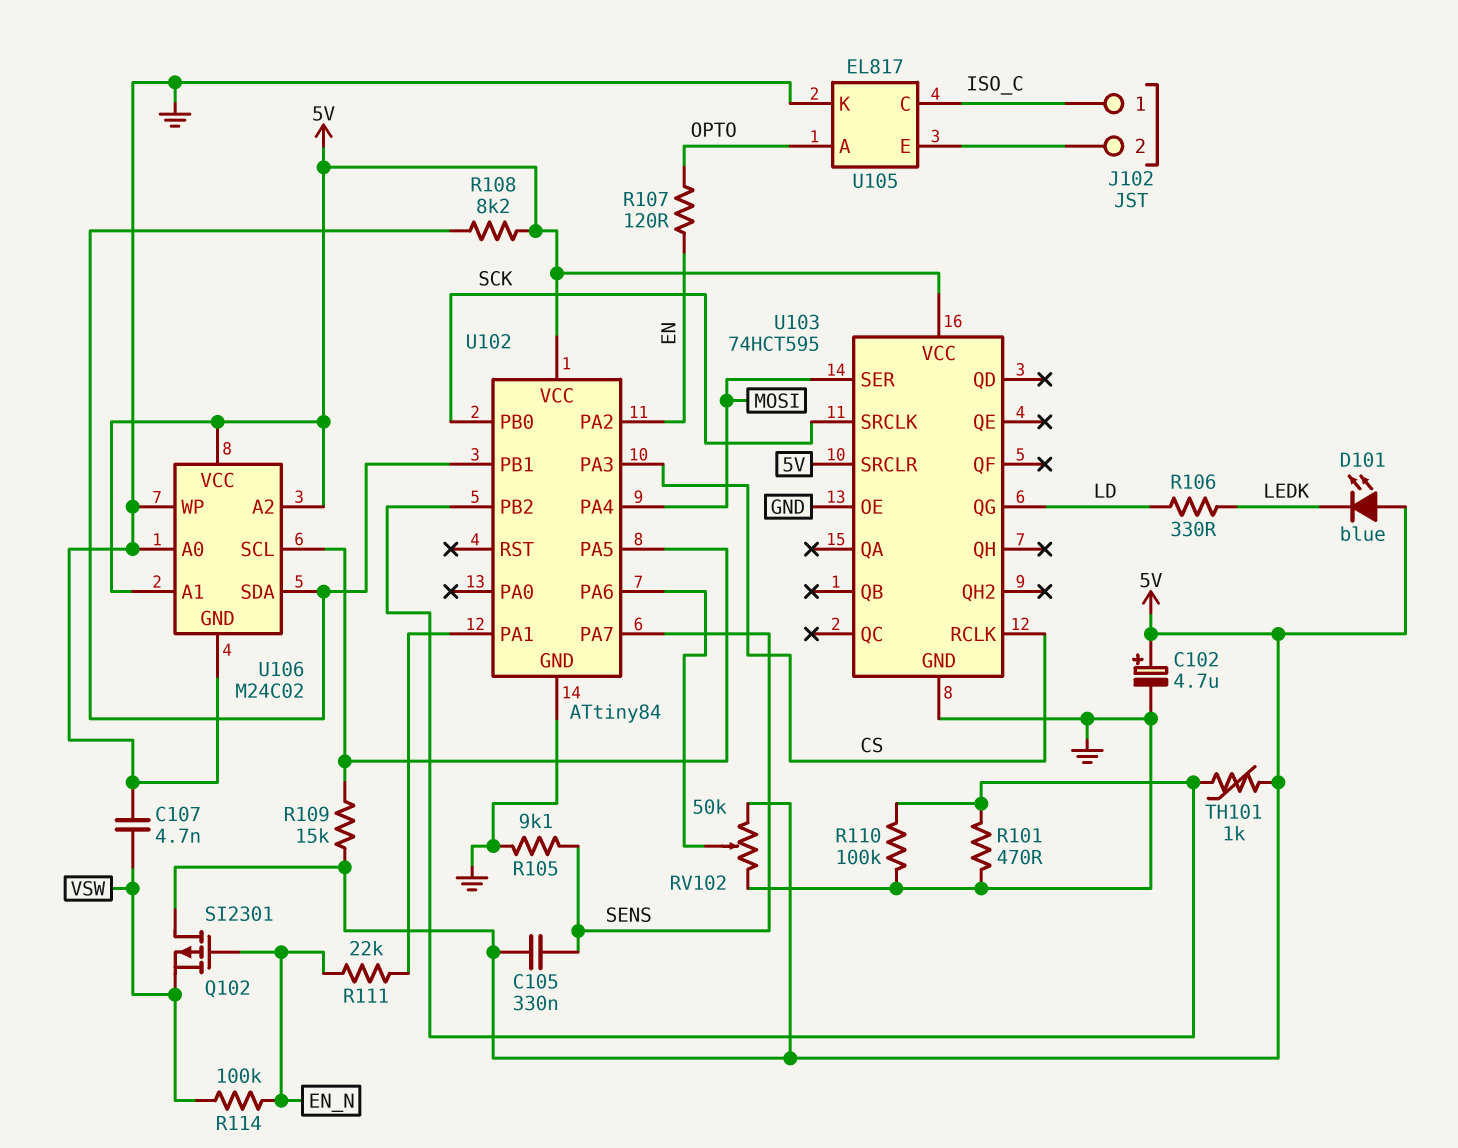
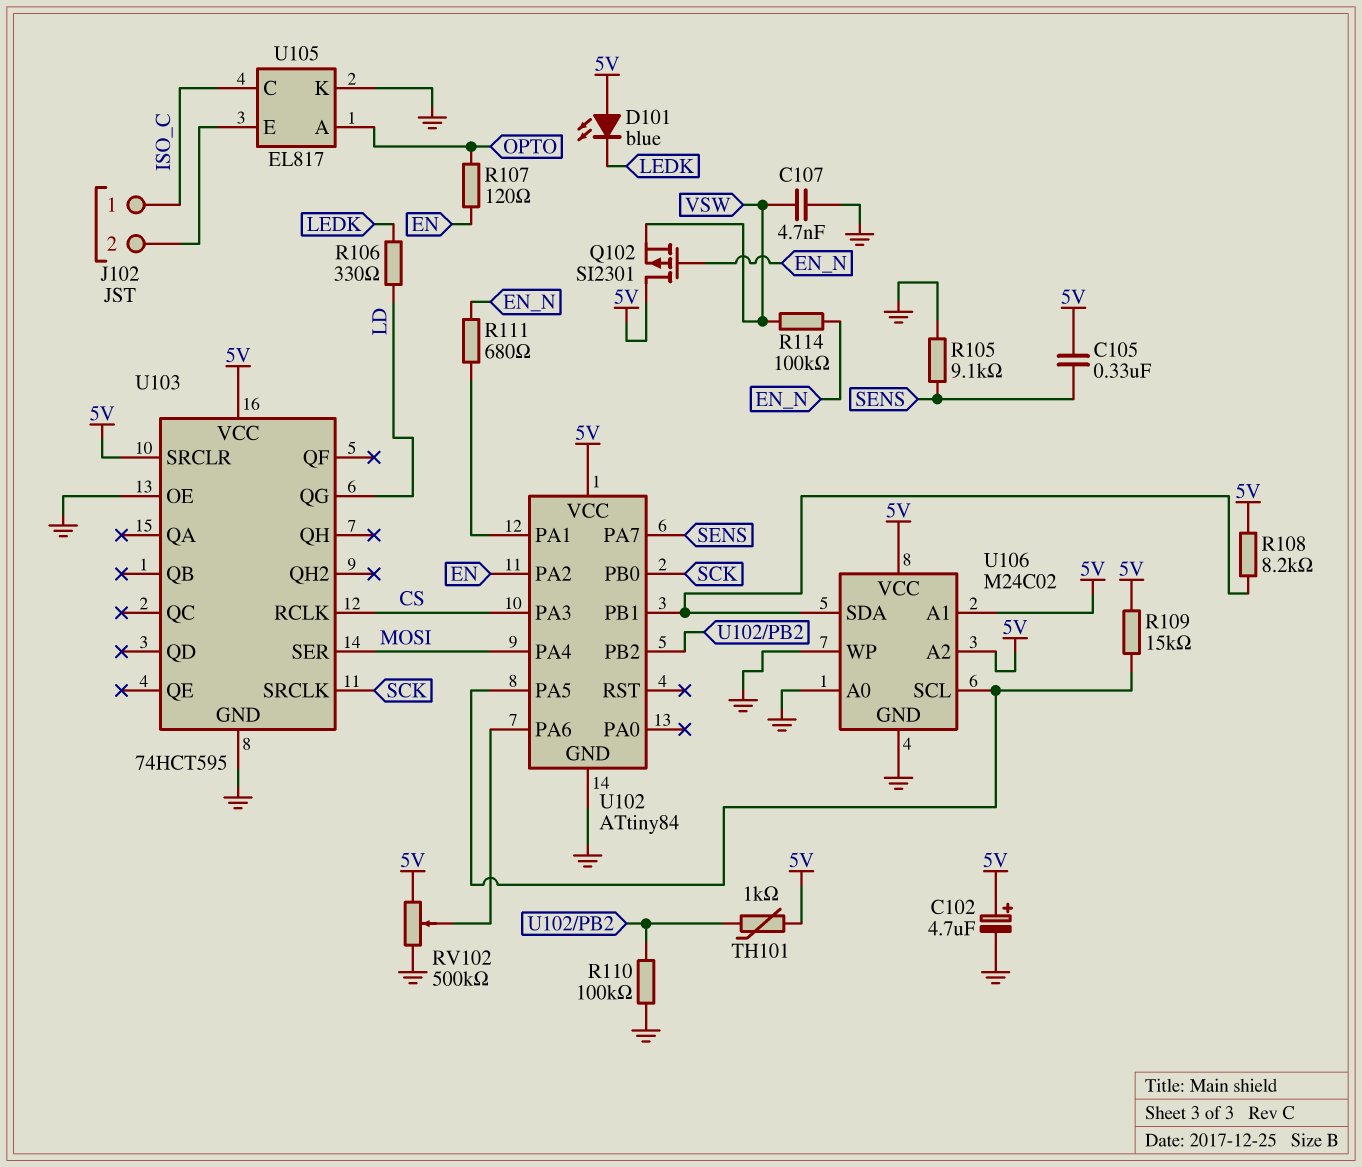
R101: 470 (GND, U102/PB2) -> none
R111: 22k (EN_N, U102/PA1) -> 680 (EN_N, U102/PA1)
RV102: 50k (5V, GND, wiper U102/PA6) -> 500k (5V, GND, wiper U102/PA6)

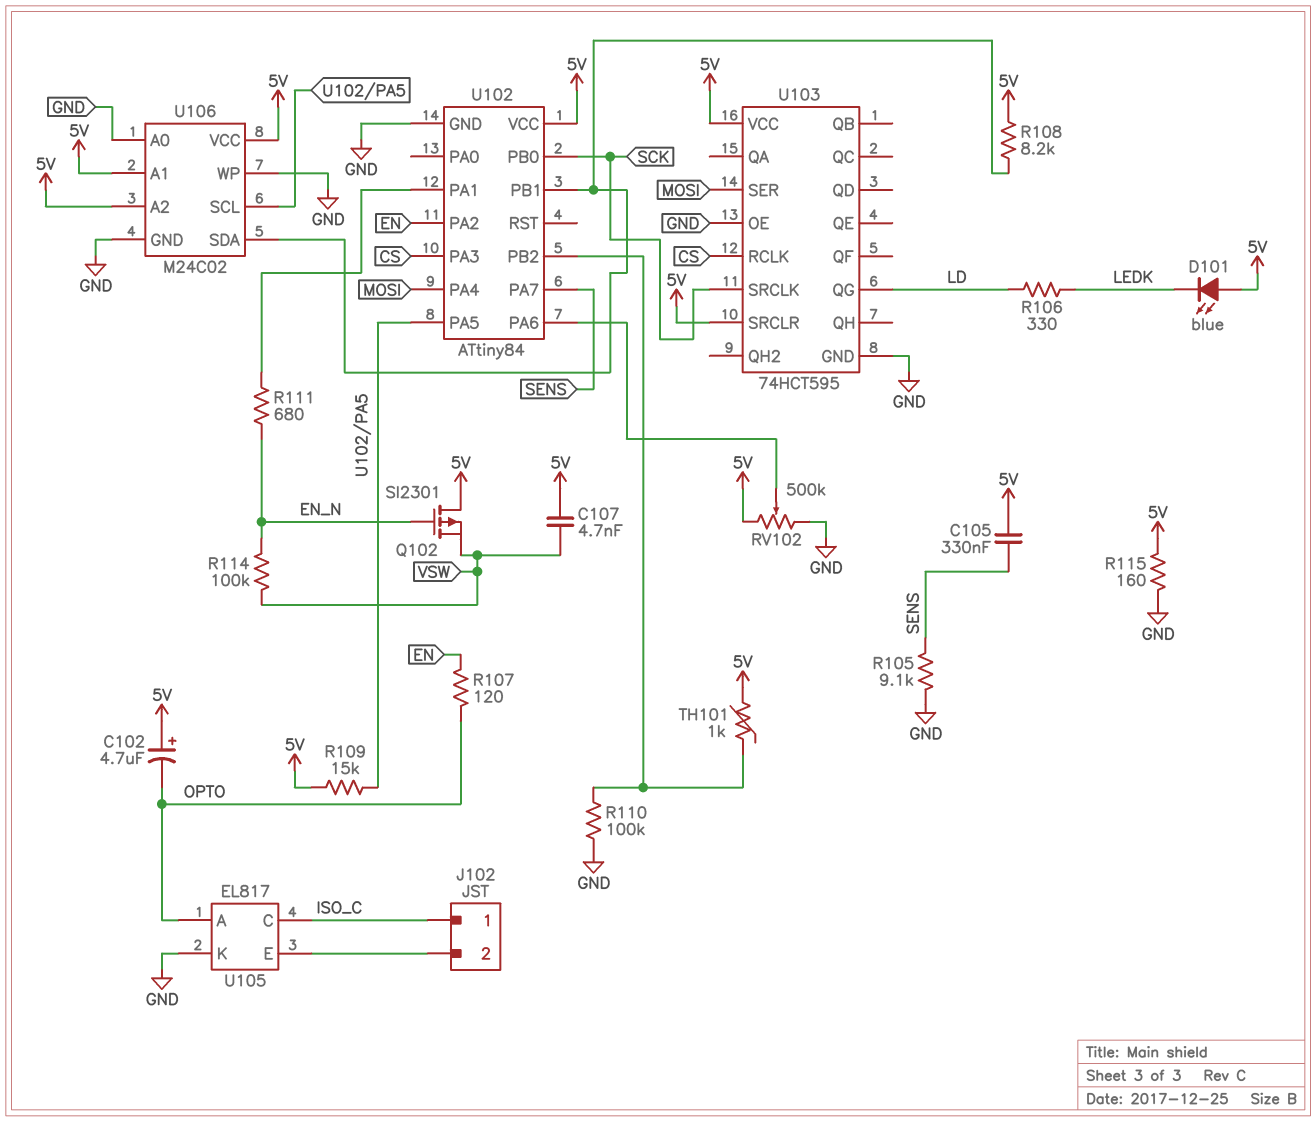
C102: 4.7uF (plus 5V, minus GND) -> 4.7uF (plus 5V, minus OPTO)
C107: 4.7nF (GND, VSW) -> 4.7nF (5V, VSW)
R115: none -> 160 (5V, GND)

